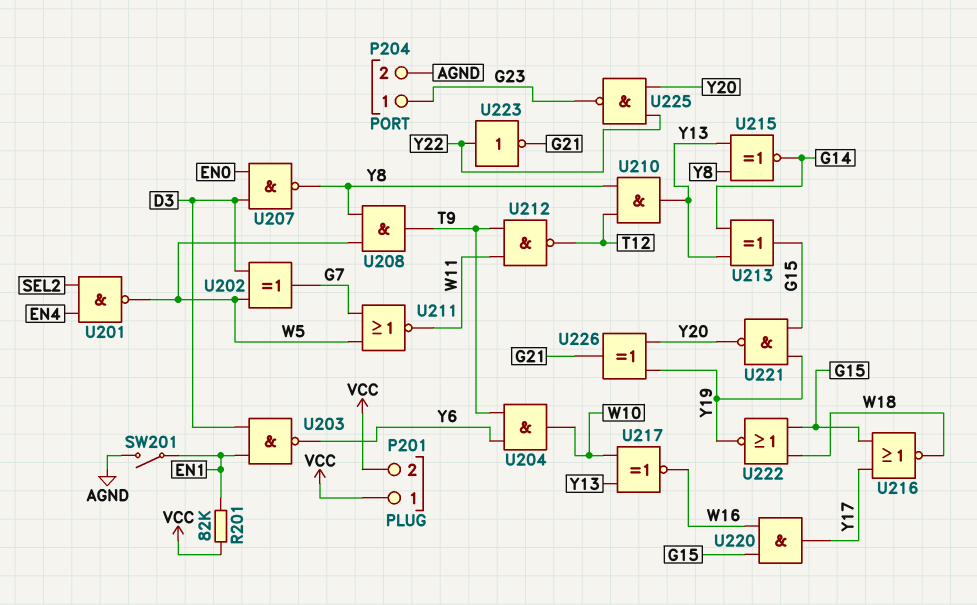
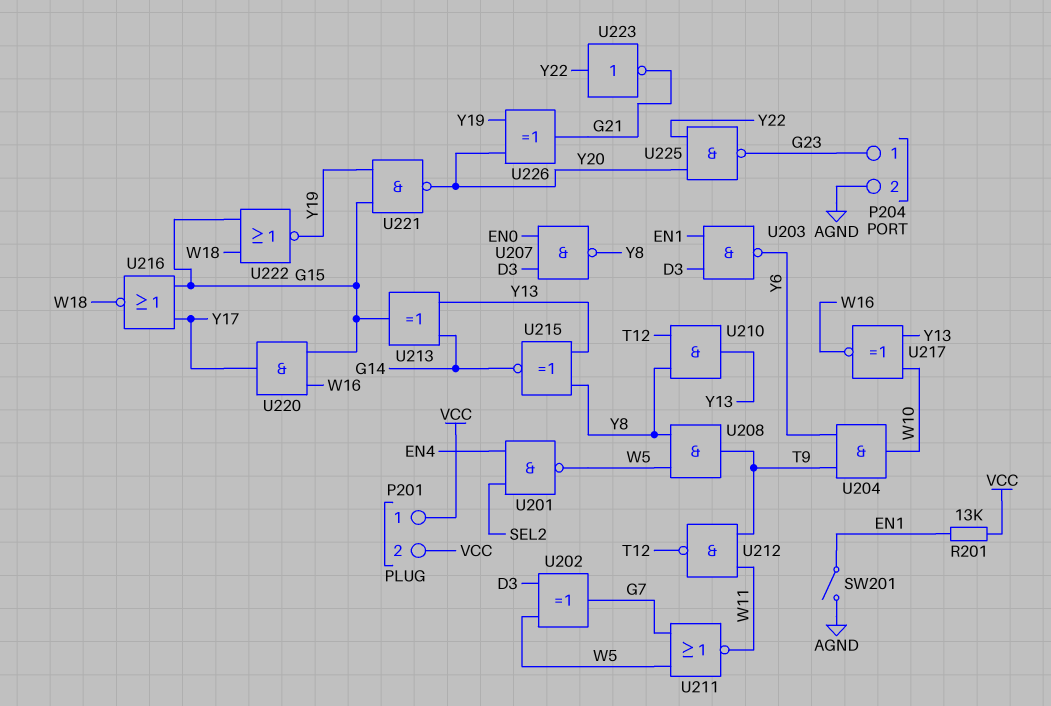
R201: 82k (EN1, VCC) -> 13k (EN1, VCC)

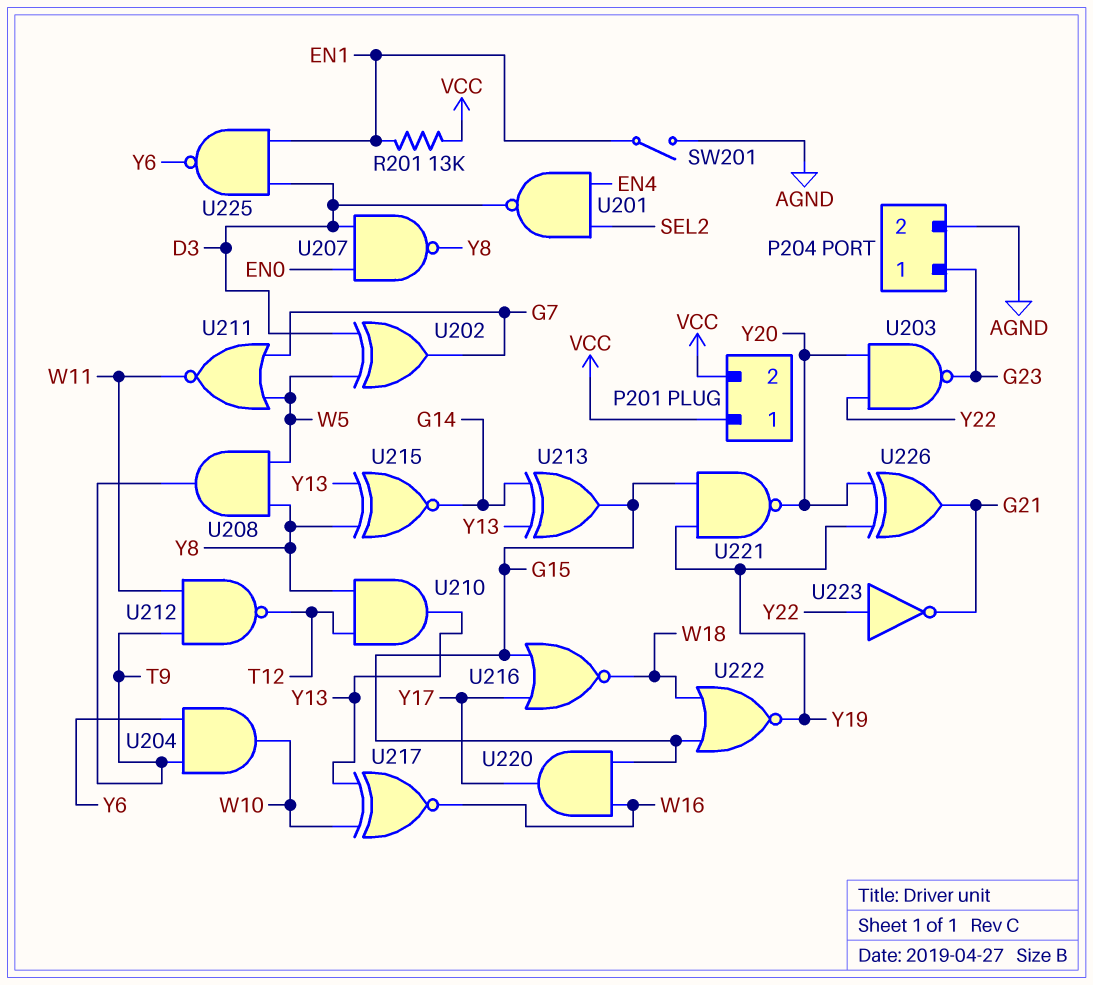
U201: NAND (in EN4, in SEL2, out W5) -> NAND (in EN4, in SEL2, out D3)
U203: NAND (in D3, in EN1, out Y6) -> NAND (in Y20, in Y22, out G23)
U225: NAND (in Y20, in Y22, out G23) -> NAND (in D3, in EN1, out Y6)

